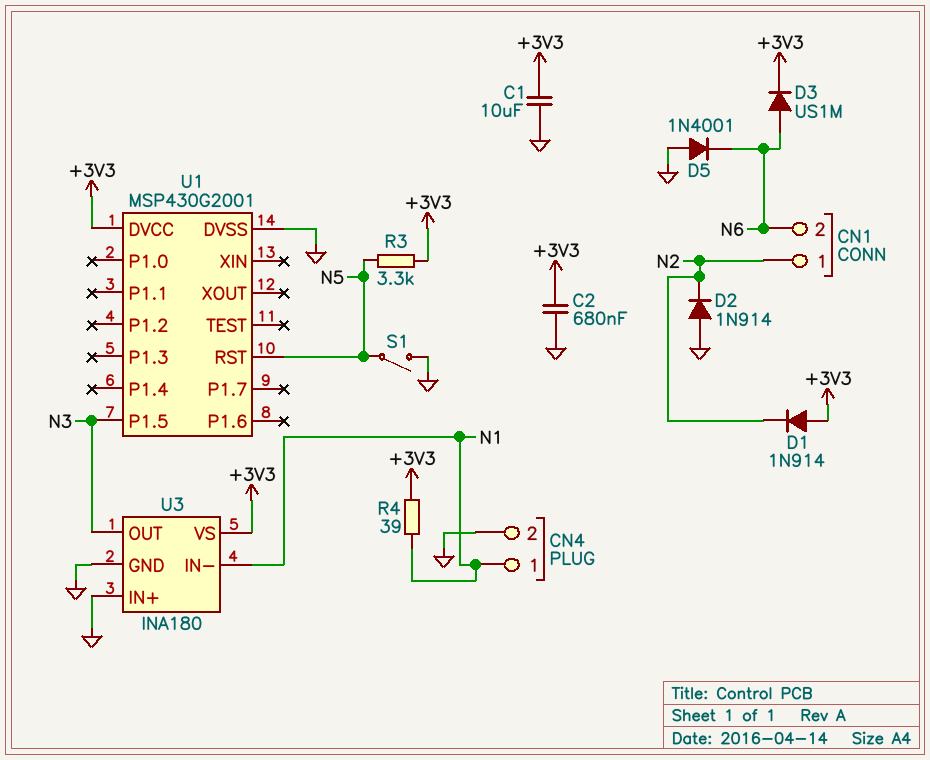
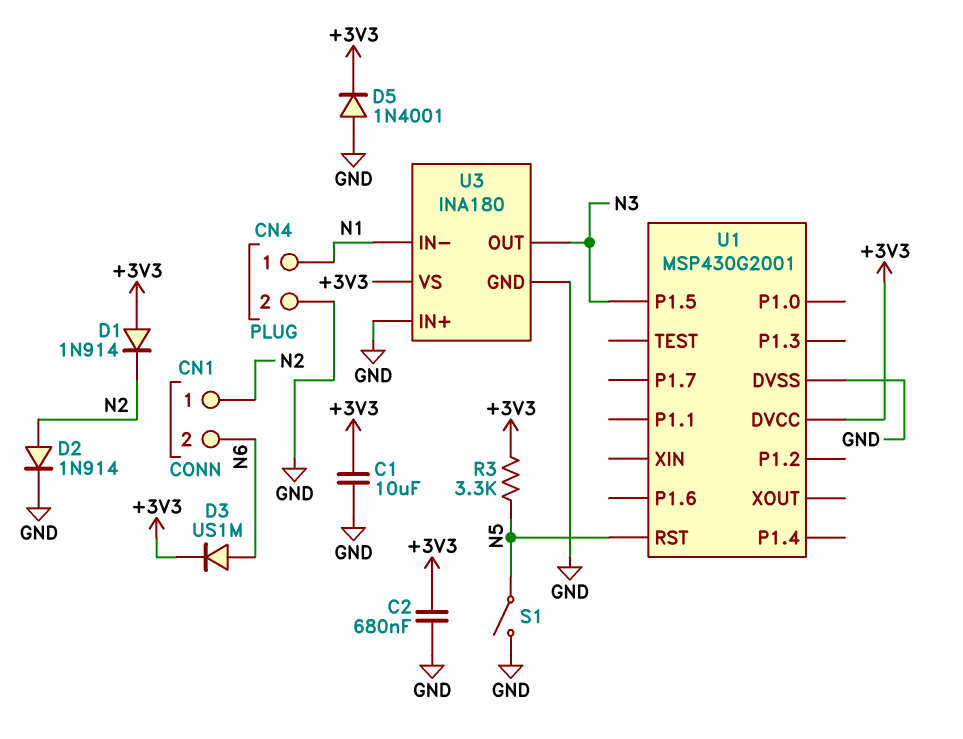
D2: diode 1N914 (A GND, K N2) -> diode 1N914 (A N2, K GND)
D5: diode 1N4001 (A GND, K N6) -> diode 1N4001 (A GND, K +3V3)
R4: 39 (+3V3, N1) -> none

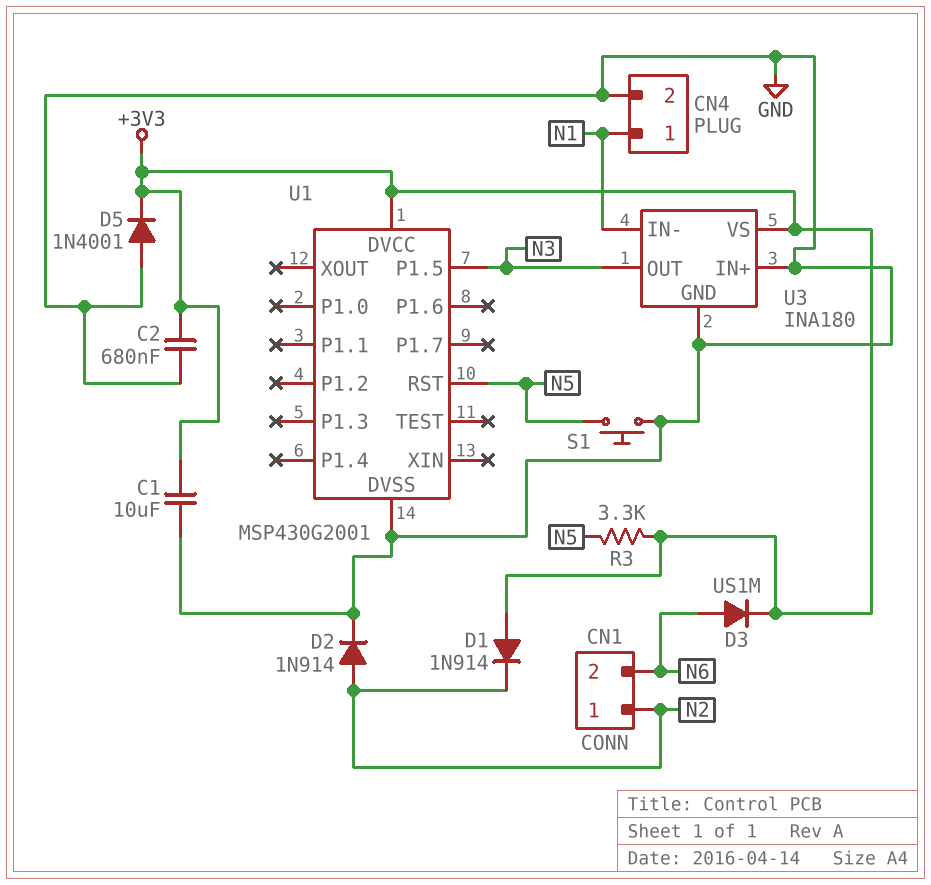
S1: switch (GND, N5) -> button (GND, N5)

